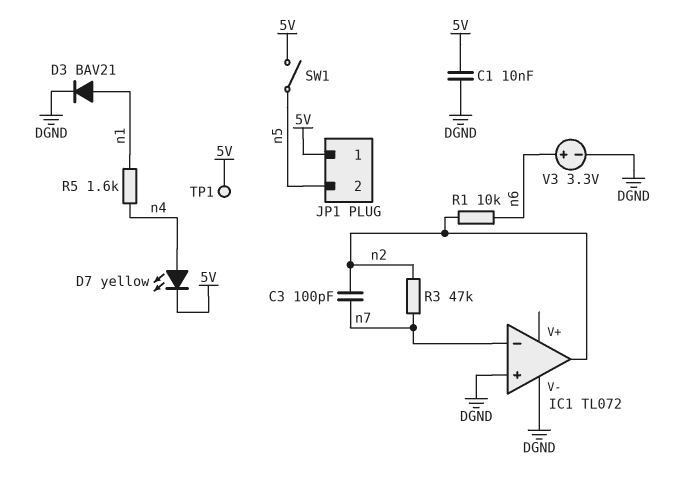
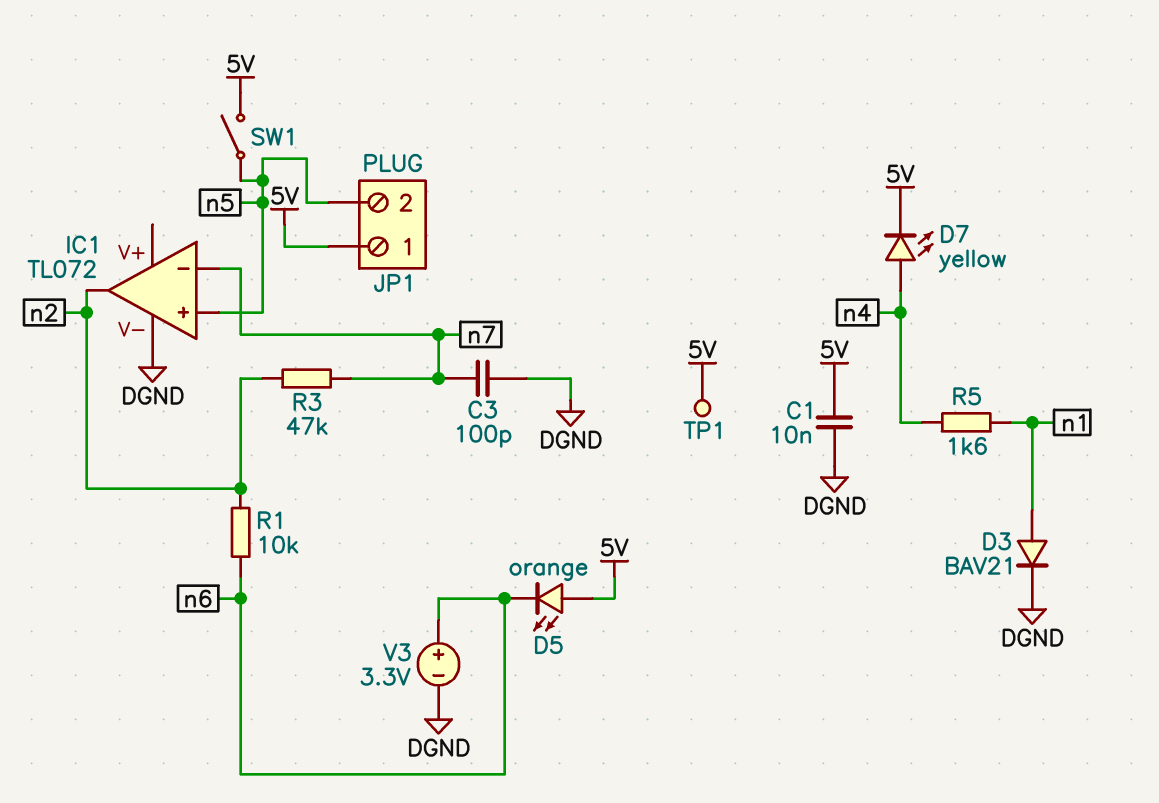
C3: 100pF (n2, n7) -> 100pF (DGND, n7)
D5: none -> LED orange (A 5V, K n6)
IC1 pin in+: DGND -> n5

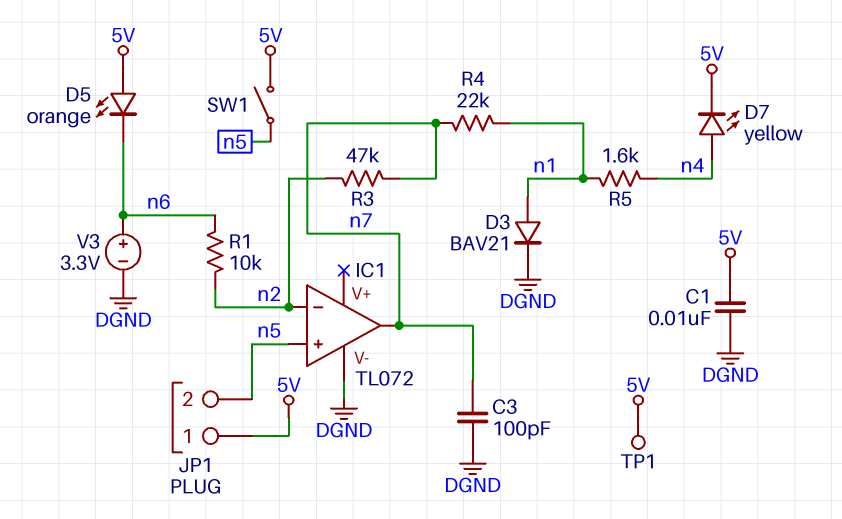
IC1 pin in-: n7 -> n2
IC1 pin out: n2 -> n7
R4: none -> 22k (n1, n7)

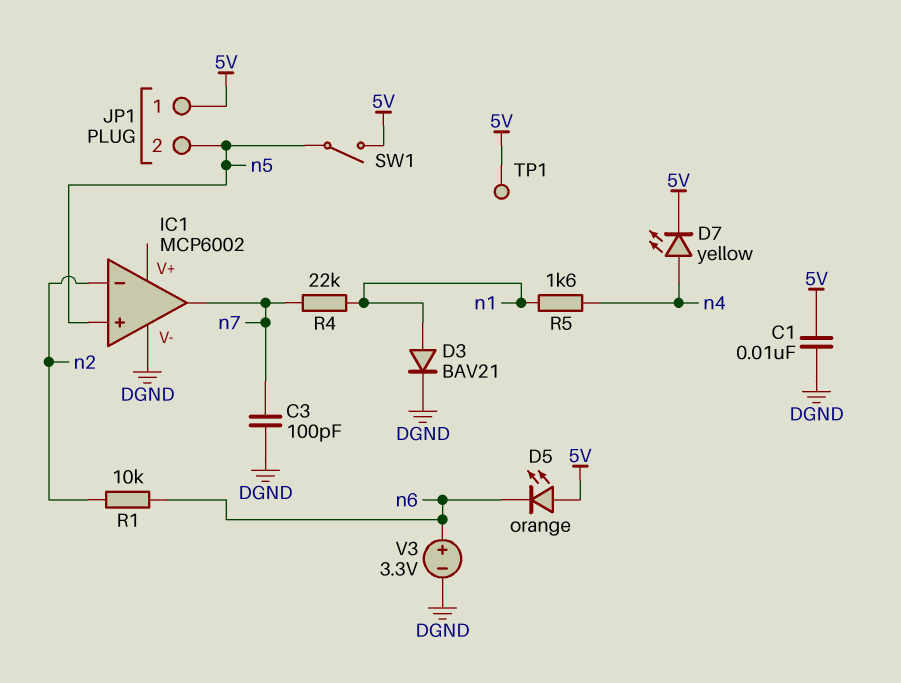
IC1: TL072 -> MCP6002
R3: 47k (n2, n7) -> none

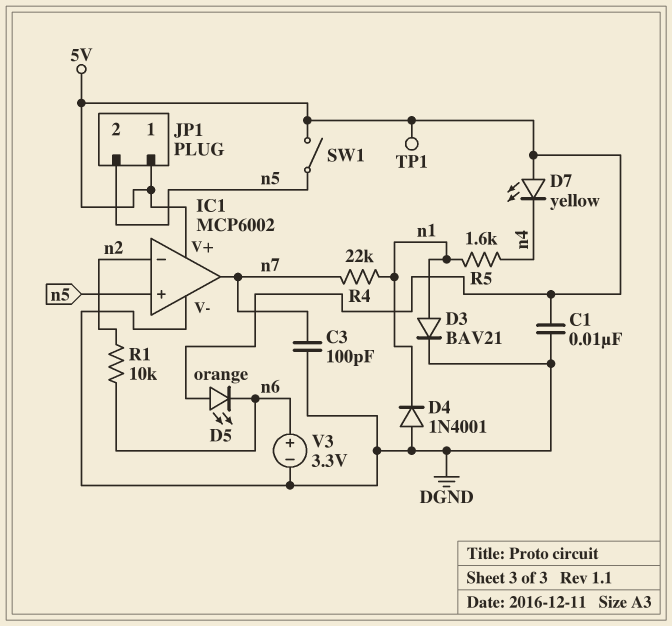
D4: none -> diode 1N4001 (A DGND, K n1)
D7: LED yellow (A n4, K 5V) -> LED yellow (A 5V, K n4)
IC1 pin V+: none -> 5V

